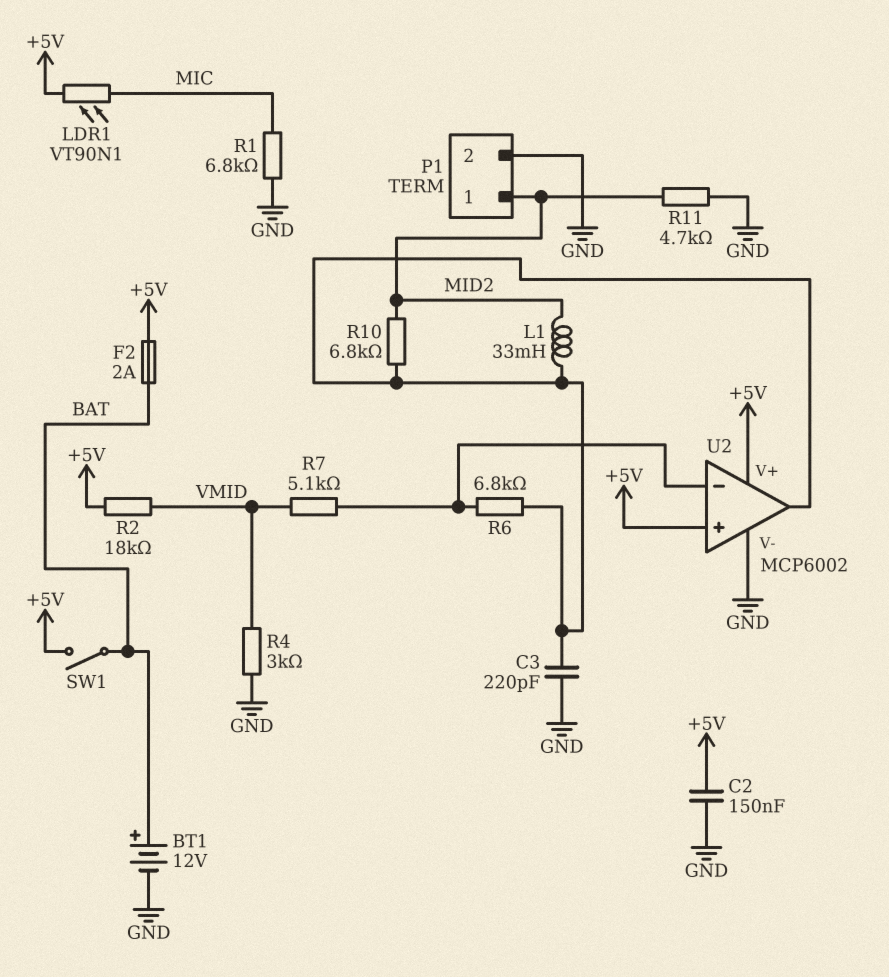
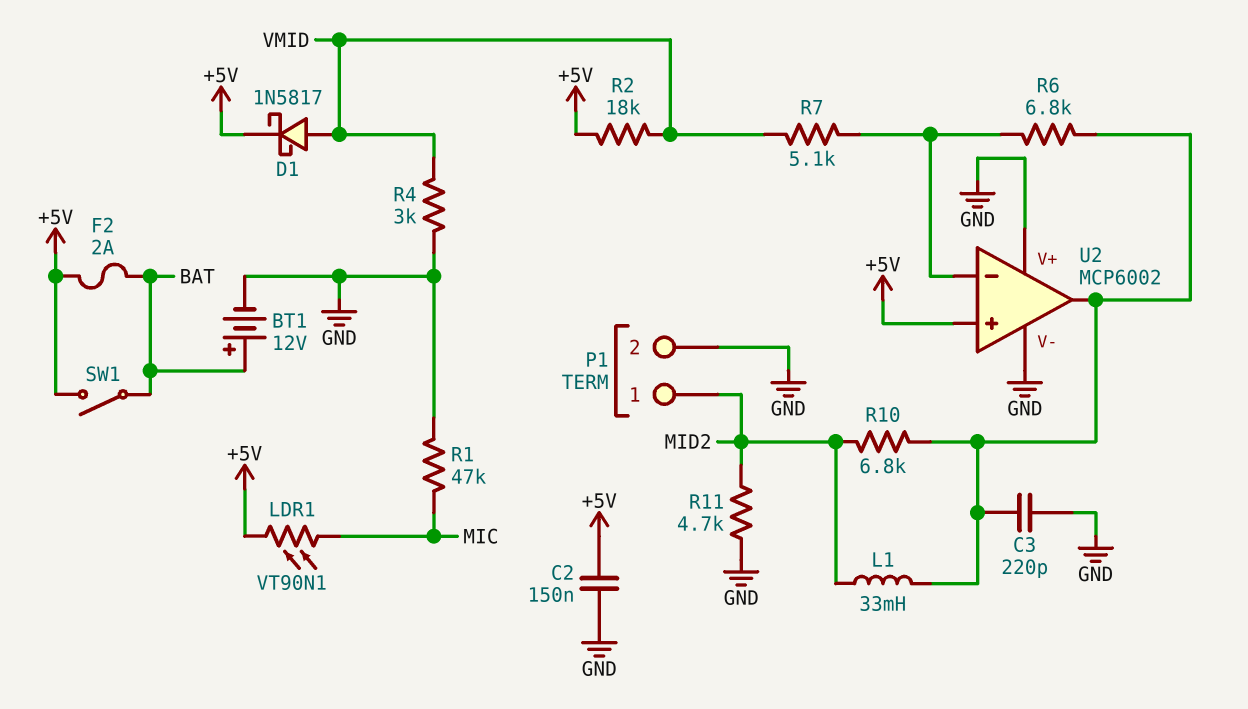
D1: none -> schottky 1N5817 (A VMID, K +5V)
R1: 6.8k (GND, MIC) -> 47k (GND, MIC)
U2 pin V+: +5V -> GND

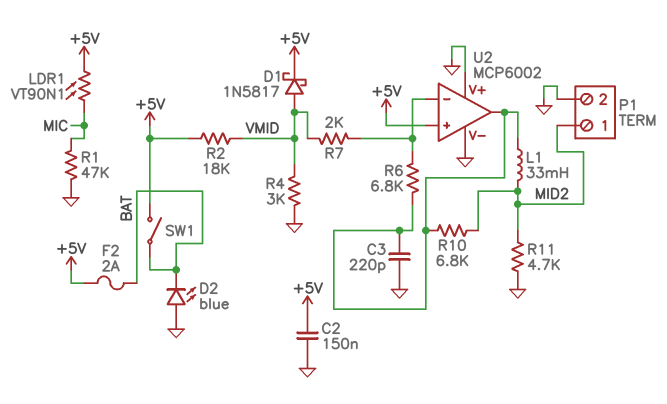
BT1: 12V (plus BAT, minus GND) -> none
D2: none -> LED blue (A GND, K BAT)
R7: 5.1k (U2/in-, VMID) -> 2k (U2/in-, VMID)

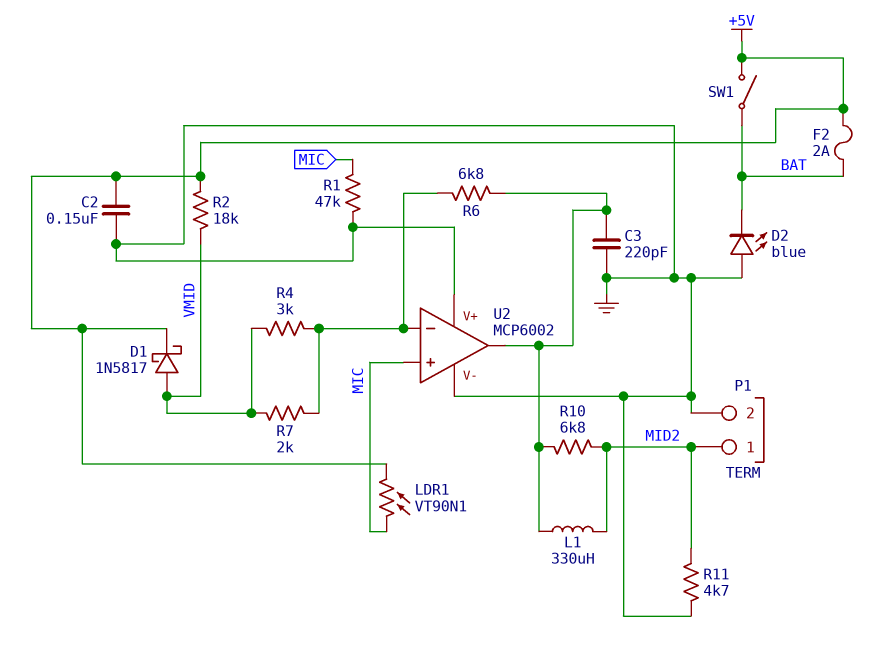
L1: 33mH (MID2, U2/out) -> 330uH (MID2, U2/out)
R4: 3k (GND, VMID) -> 3k (U2/in-, VMID)
U2 pin in+: +5V -> MIC

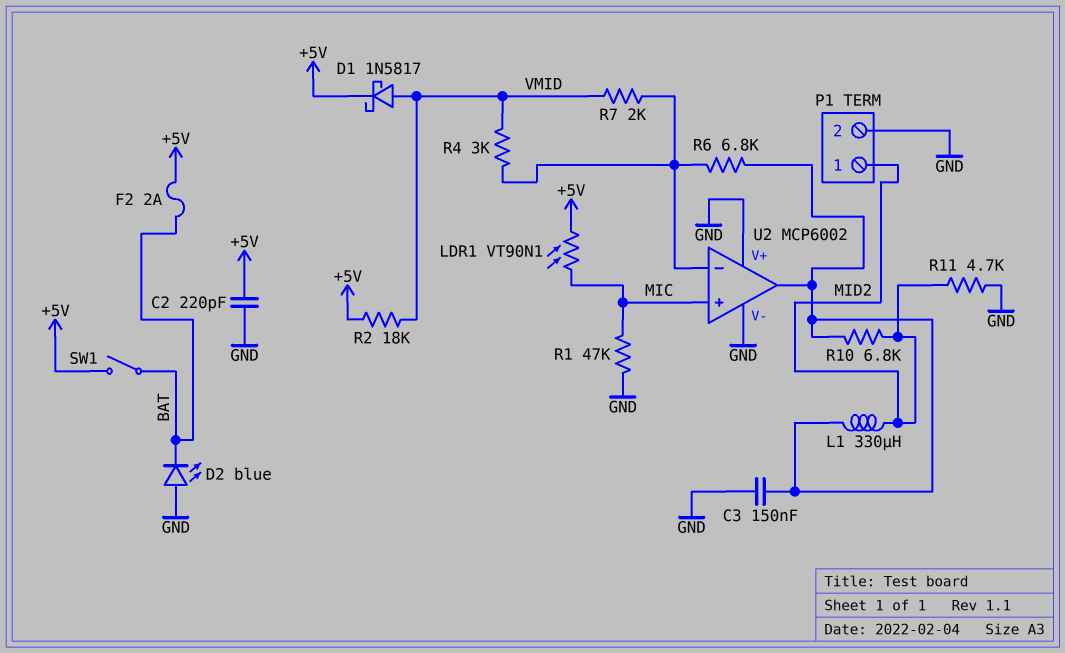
C2: 150nF (+5V, GND) -> 220pF (+5V, GND)
C3: 220pF (GND, U2/out) -> 150nF (GND, U2/out)

